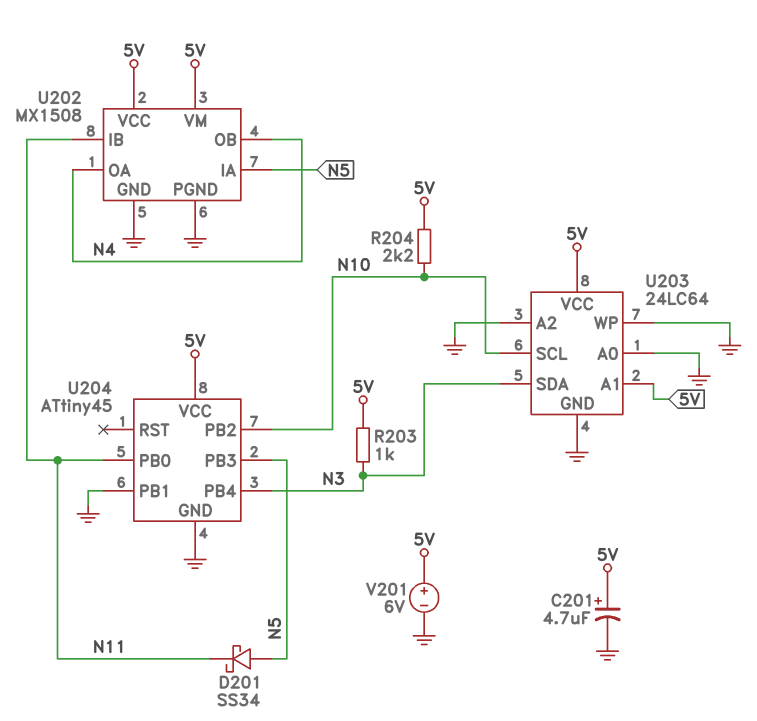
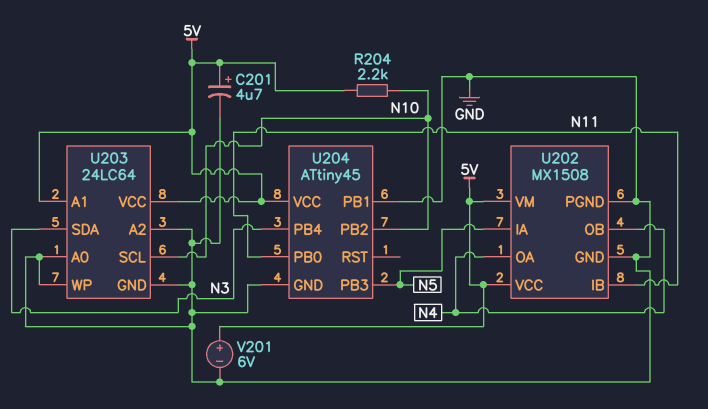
D201: schottky SS34 (A N5, K N11) -> none
R203: 1k (5V, N3) -> none

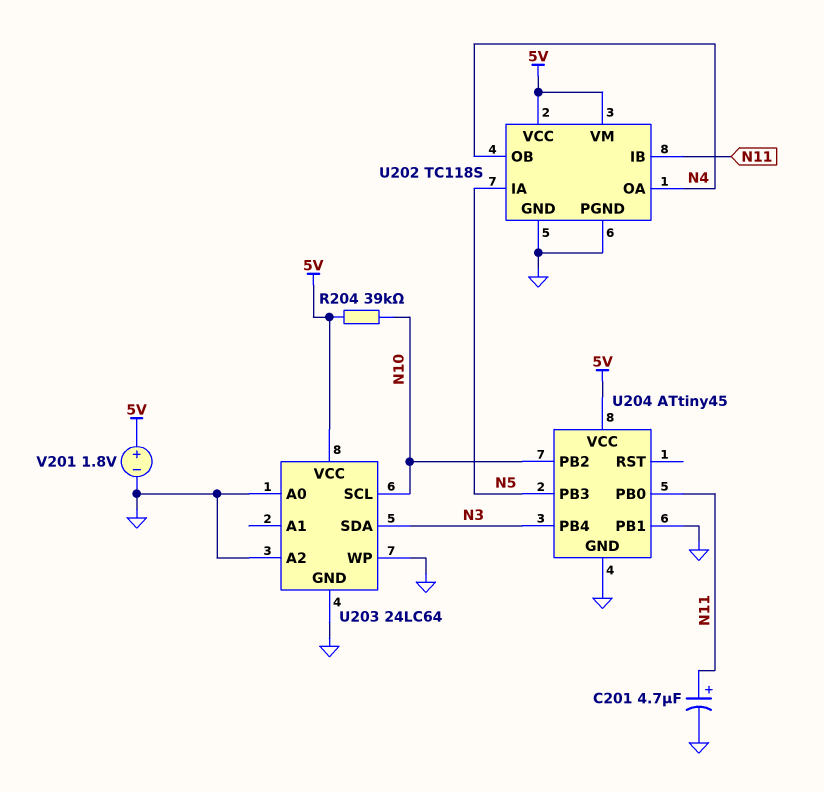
C201: 4.7uF (plus 5V, minus GND) -> 4.7uF (plus N11, minus GND)
R204: 2.2k (5V, N10) -> 39k (5V, N10)
U202: MX1508 -> TC118S
U203 pin A1: 5V -> none
V201: 6V (plus 5V, minus GND) -> 1.8V (plus 5V, minus GND)

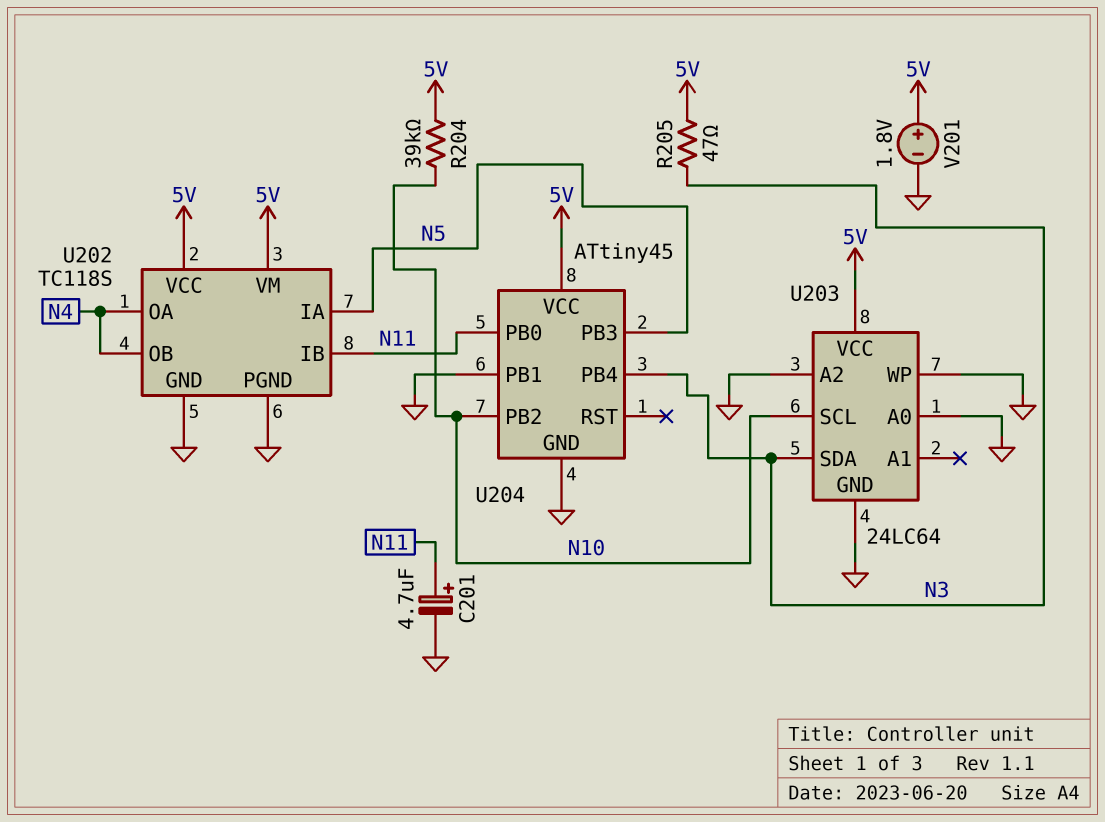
R205: none -> 47 (5V, N3)

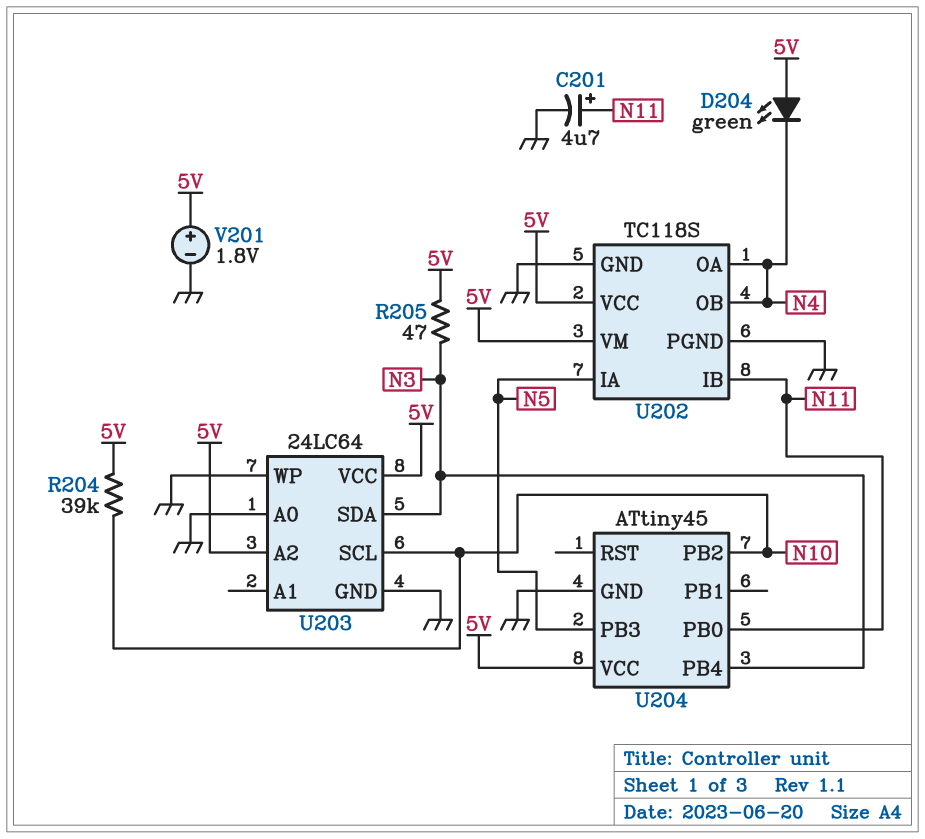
D204: none -> LED green (A 5V, K N4)
U203 pin A2: GND -> 5V
U204 pin PB1: GND -> none

